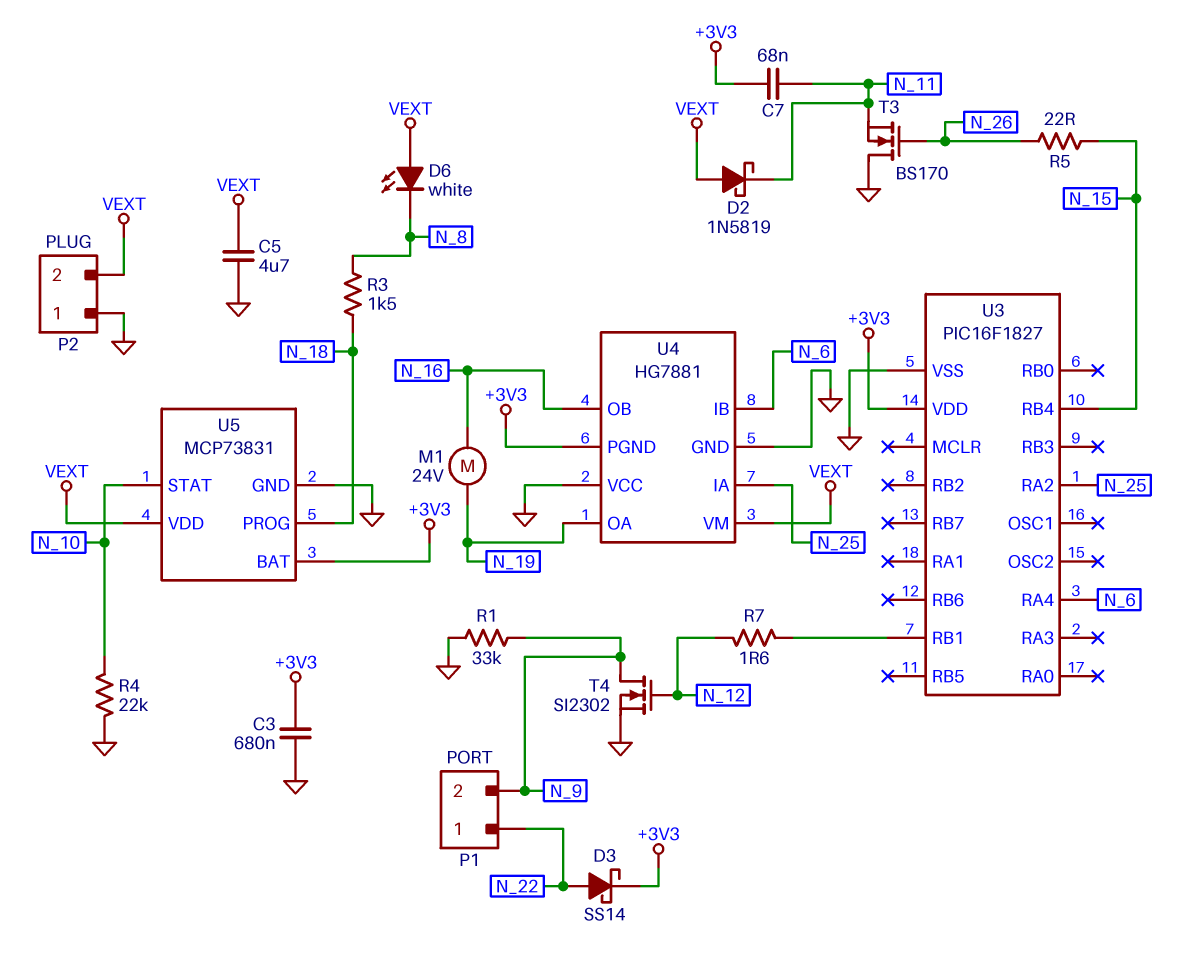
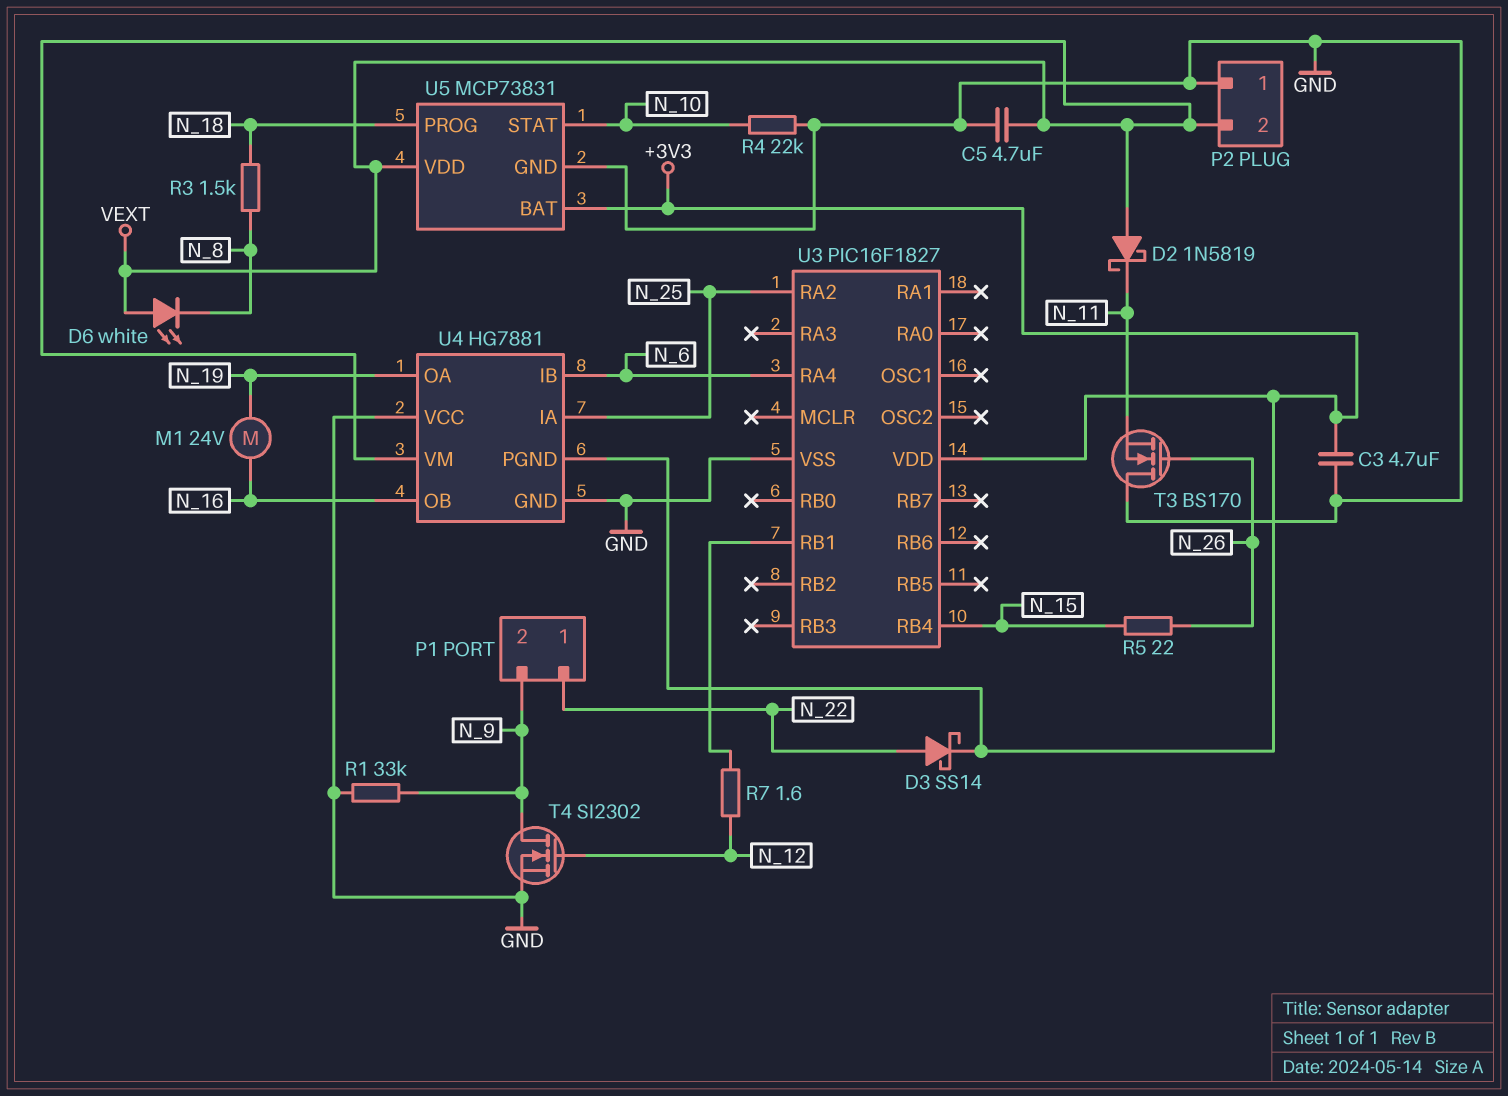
C3: 680nF (+3V3, GND) -> 4.7uF (+3V3, GND)
C7: 68nF (+3V3, N_11) -> none

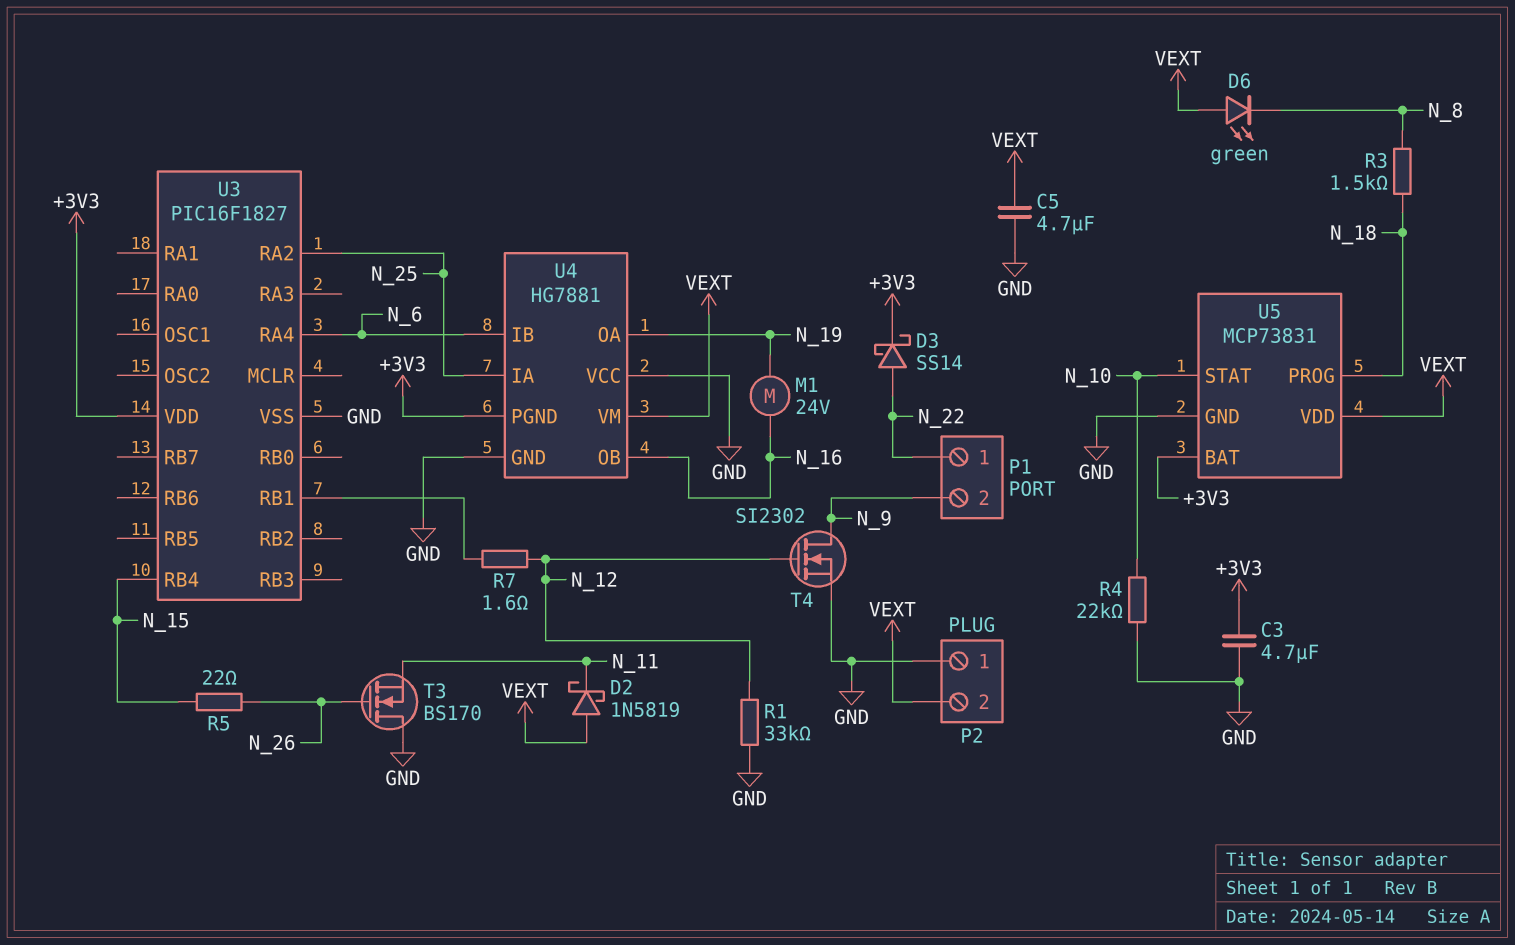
D6: LED white (A VEXT, K N_8) -> LED green (A VEXT, K N_8)
R1: 33k (GND, N_9) -> 33k (GND, N_12)

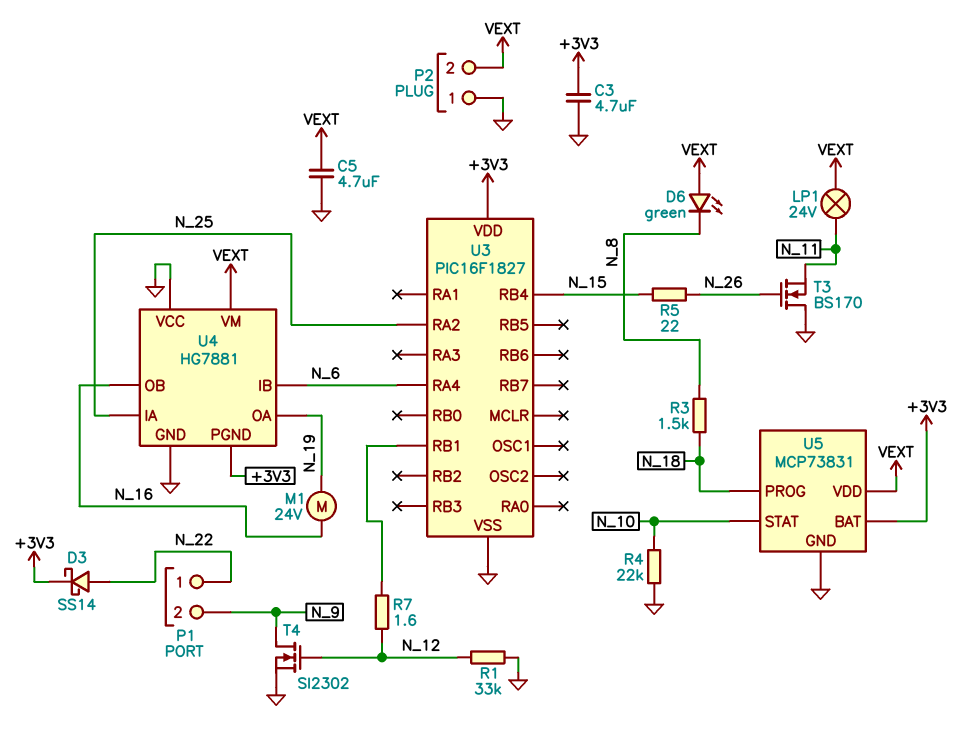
D2: schottky 1N5819 (A VEXT, K N_11) -> none
LP1: none -> lamp 24V (N_11, VEXT)

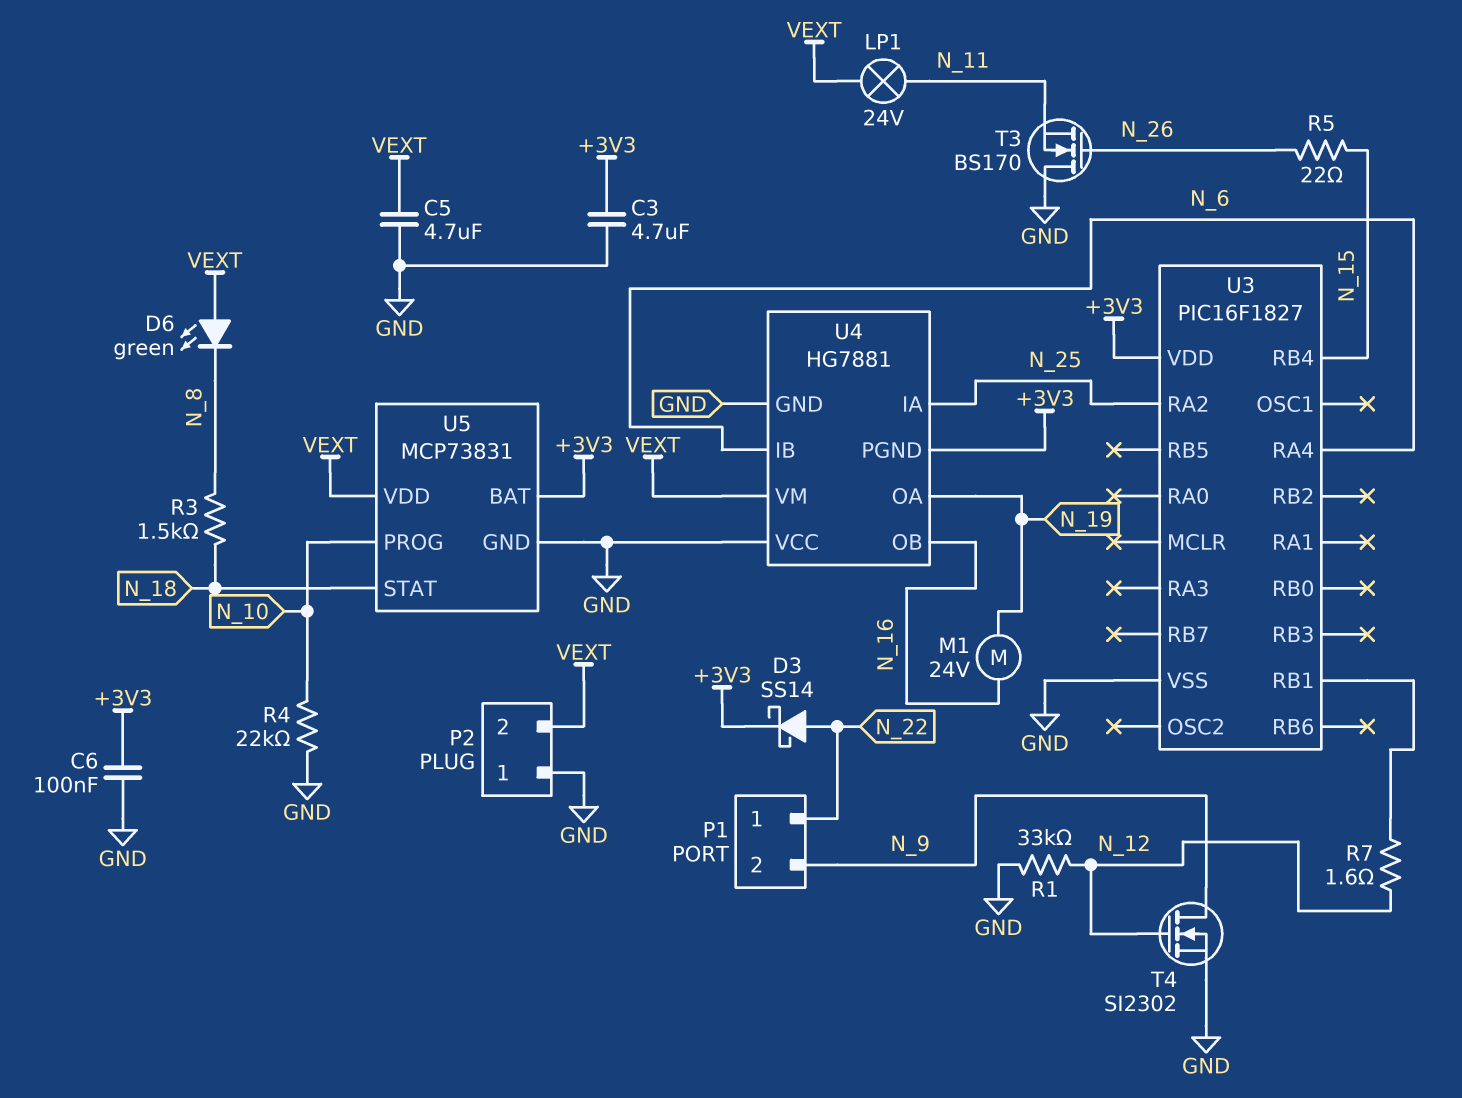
C6: none -> 100nF (+3V3, GND)
U5 pin PROG: N_18 -> N_10
U5 pin STAT: N_10 -> N_18

